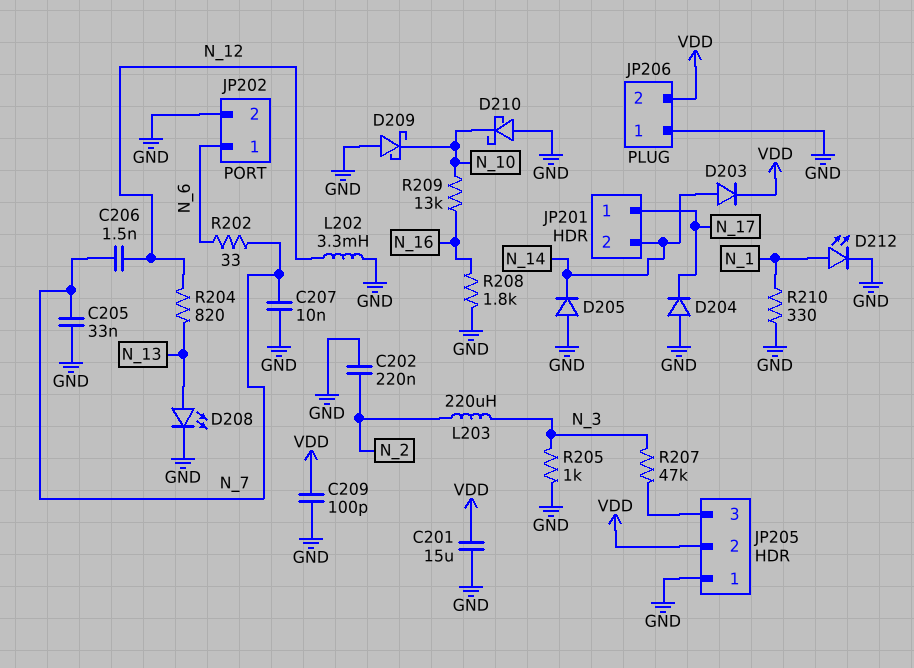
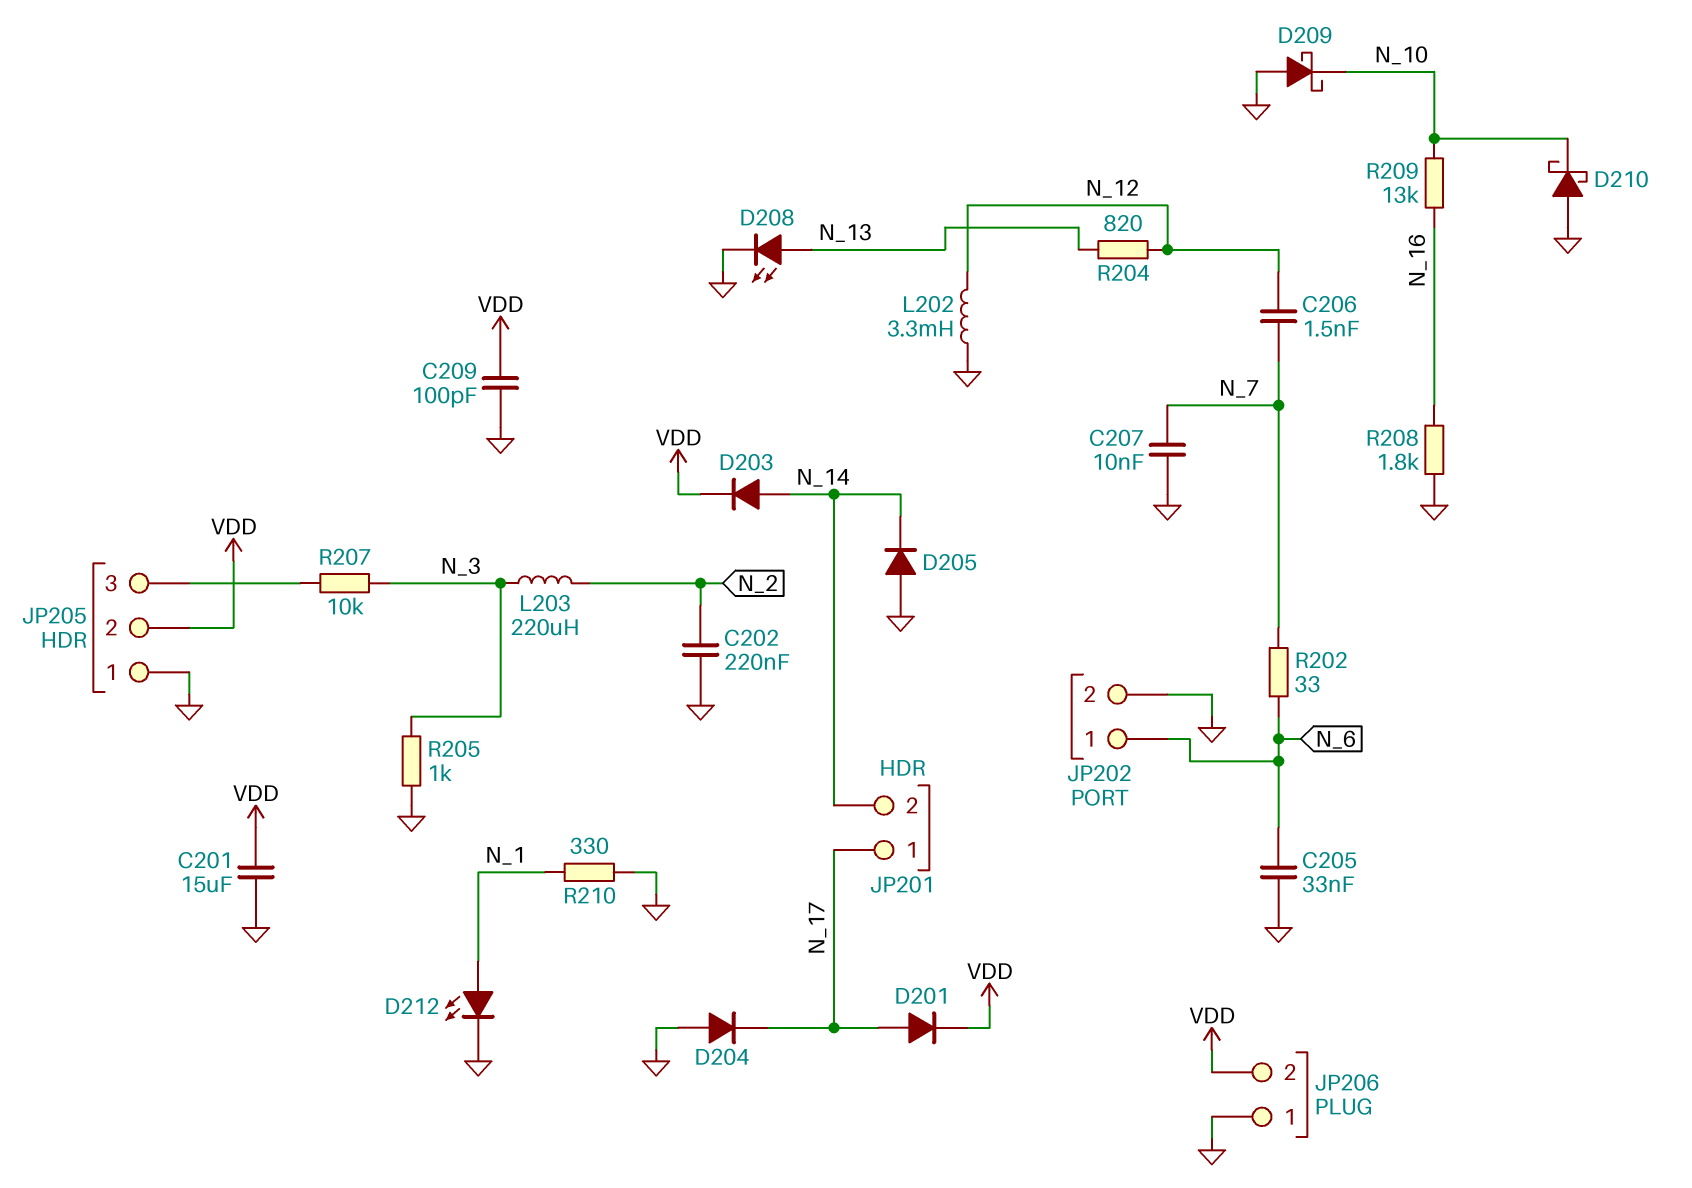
C205: 33nF (GND, N_7) -> 33nF (GND, N_6)
D201: none -> diode (A N_17, K VDD)
R207: 47k (JP205/3, N_3) -> 10k (JP205/3, N_3)

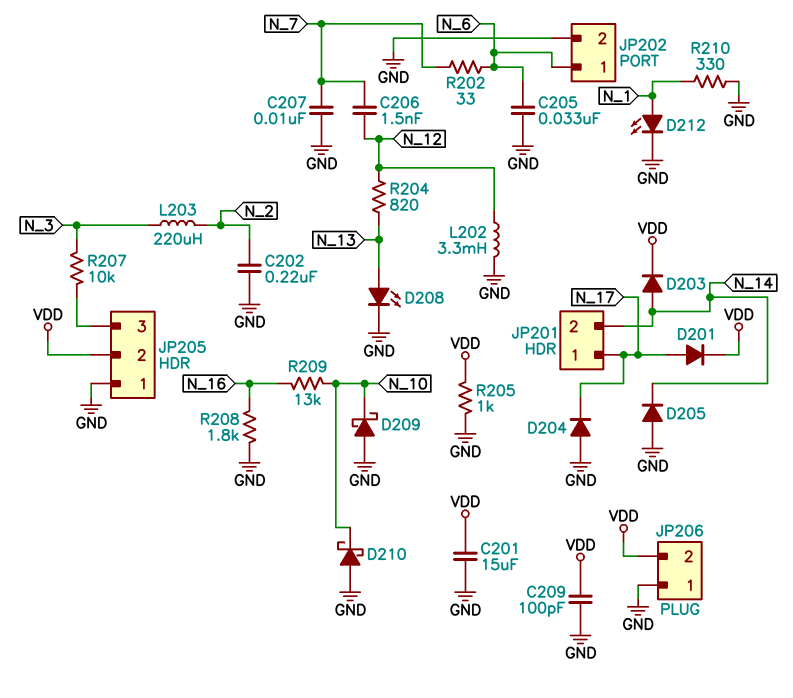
R205: 1k (GND, N_3) -> 1k (GND, VDD)

